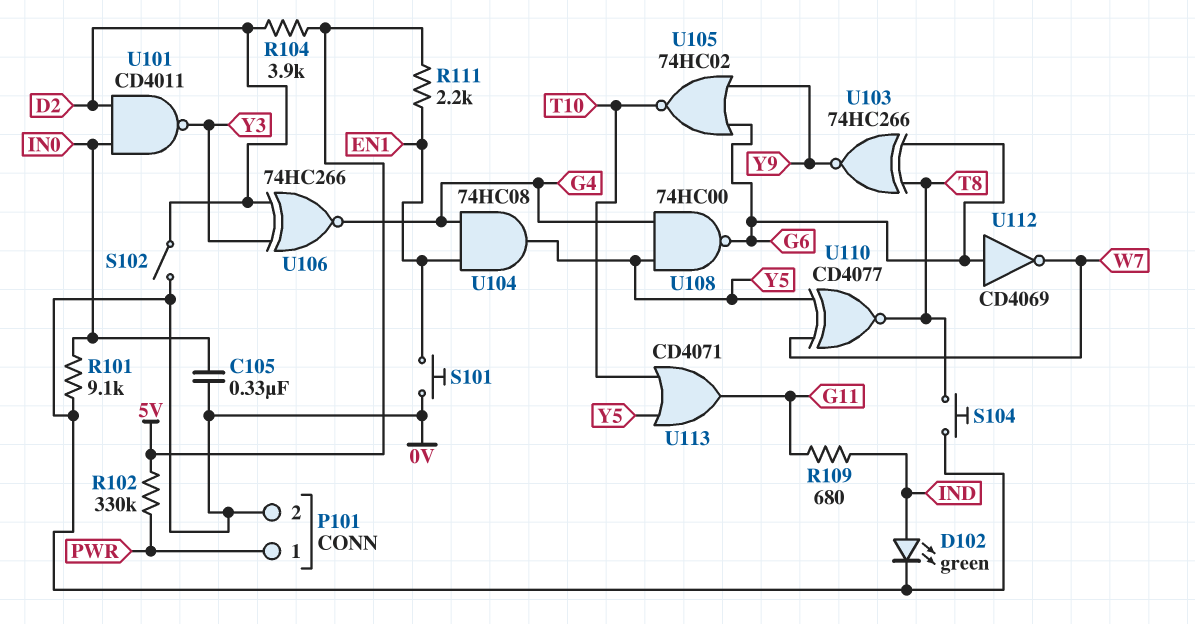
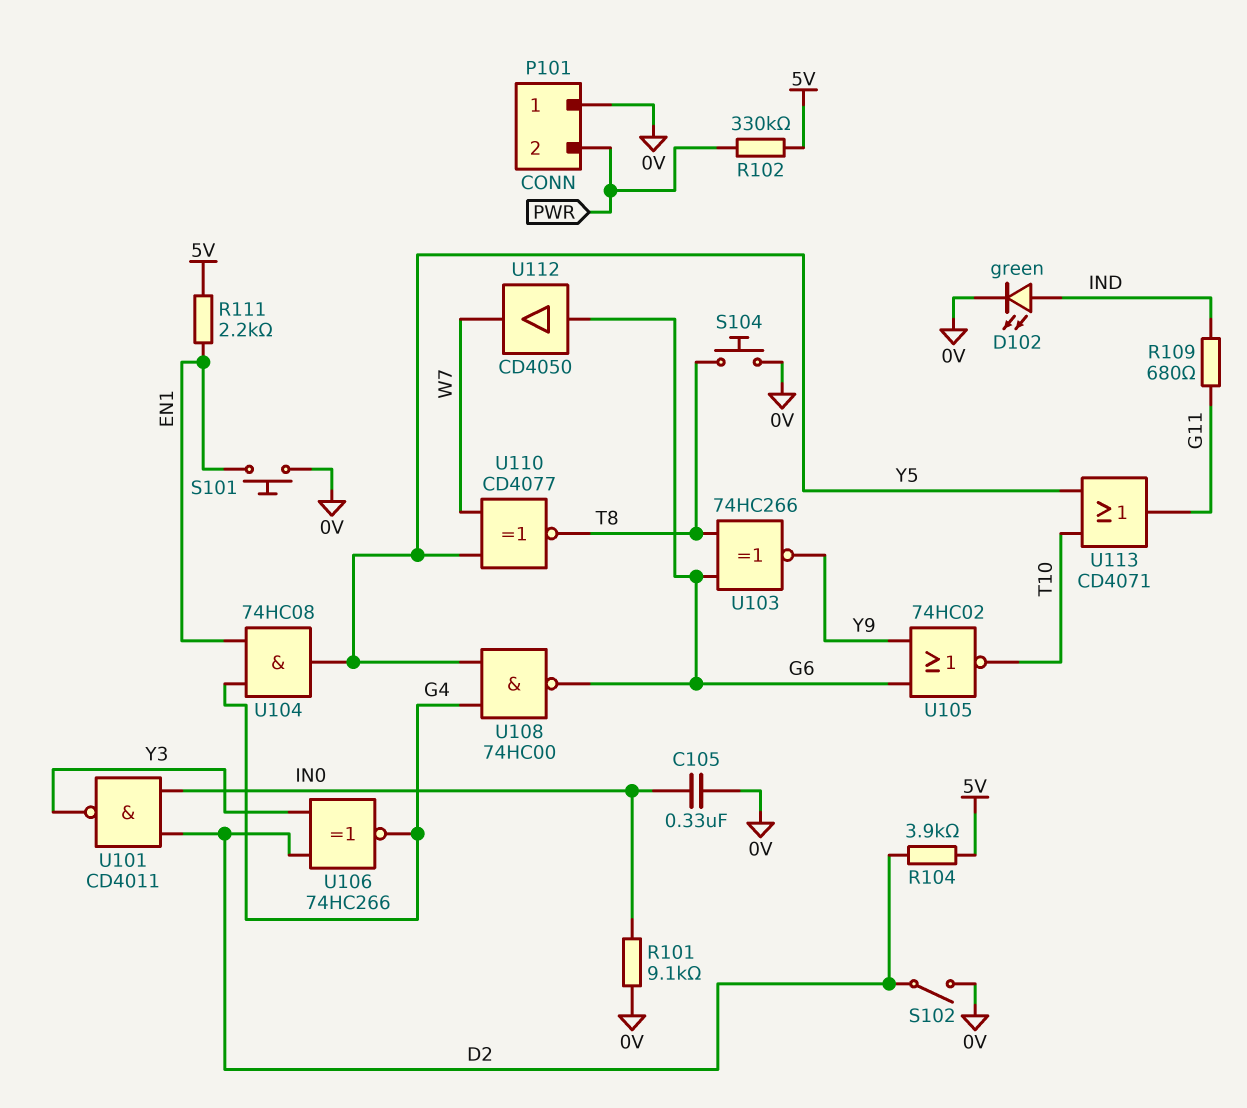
P101 pin 1: PWR -> 0V
P101 pin 2: 0V -> PWR
U112: NOT CD4069 (in G6, out W7) -> buffer CD4050 (in G6, out W7)

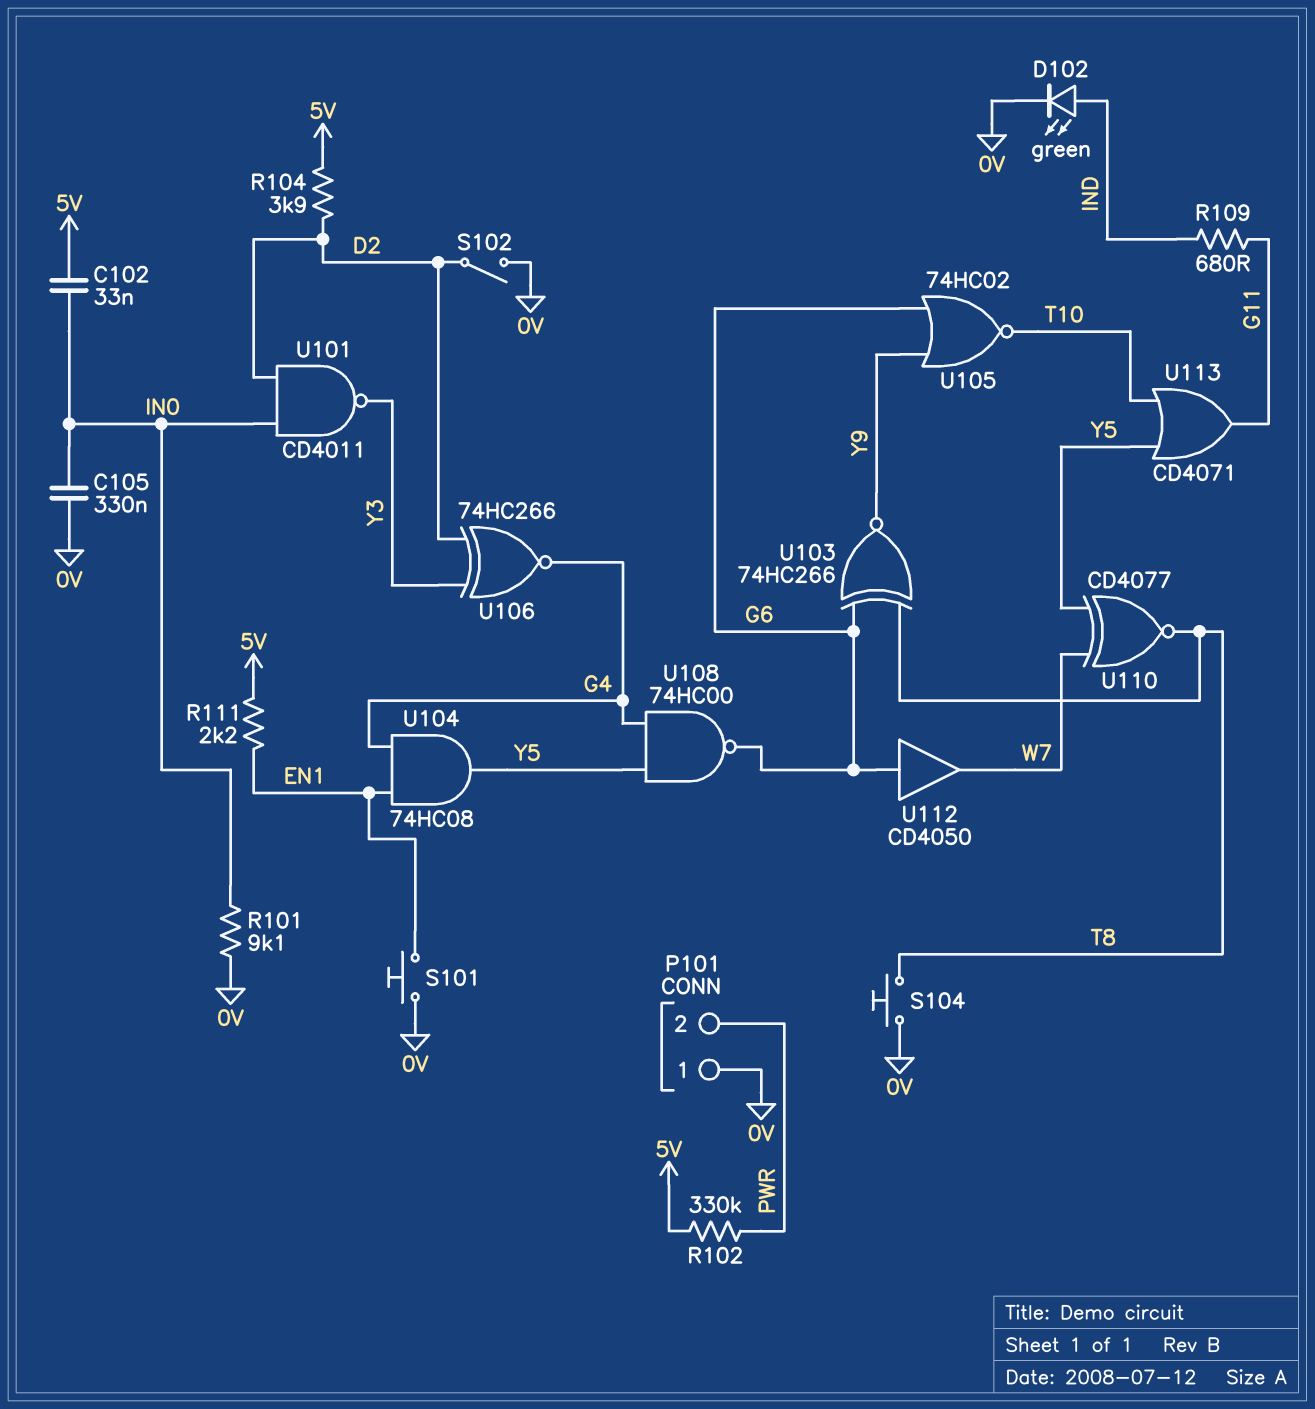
C102: none -> 33nF (5V, IN0)

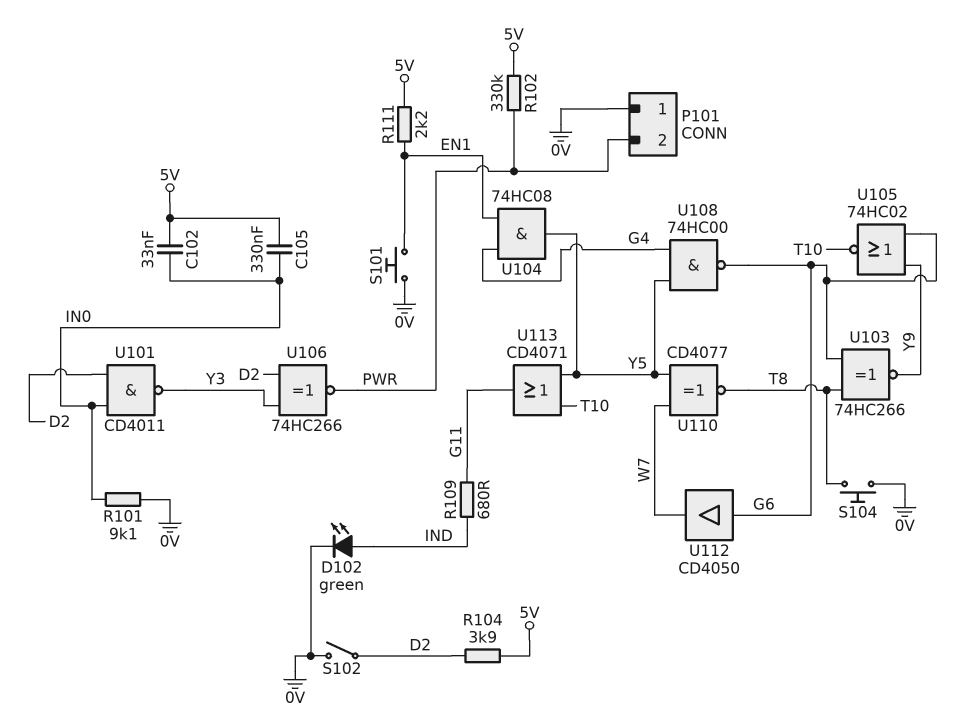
C105: 330nF (0V, IN0) -> 330nF (5V, IN0)
U106: XNOR 74HC266 (in D2, in Y3, out G4) -> XNOR 74HC266 (in D2, in Y3, out PWR)

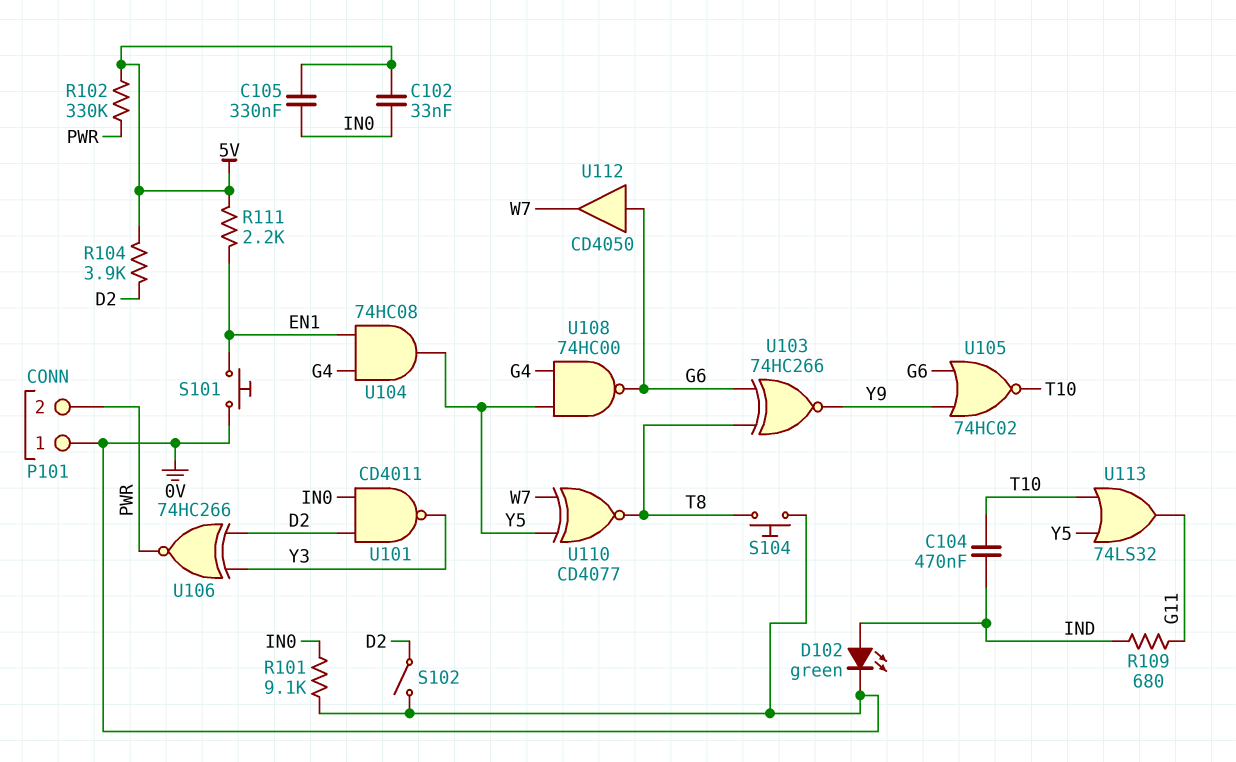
C104: none -> 470nF (IND, T10)
U113: OR CD4071 (in T10, in Y5, out G11) -> OR 74LS32 (in T10, in Y5, out G11)

